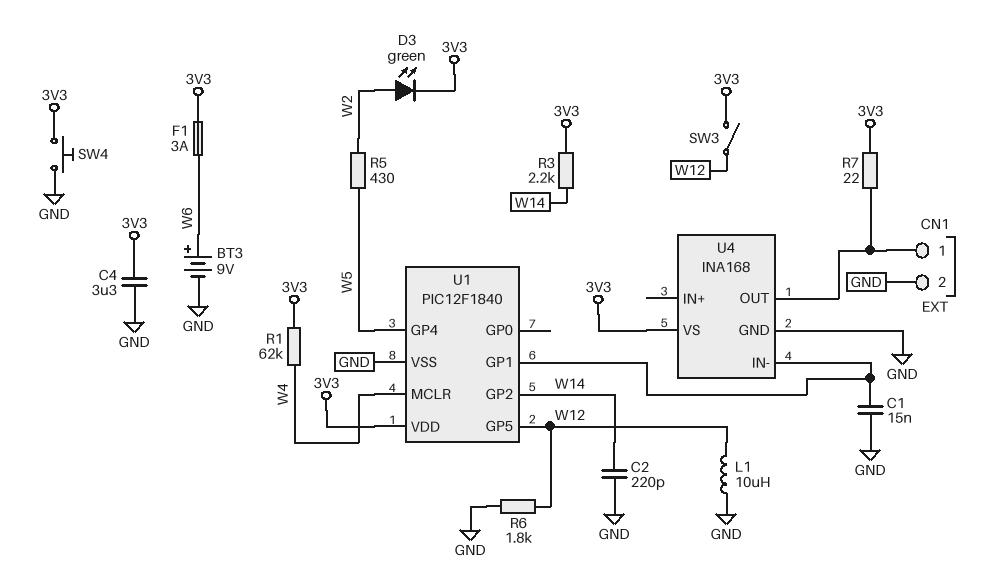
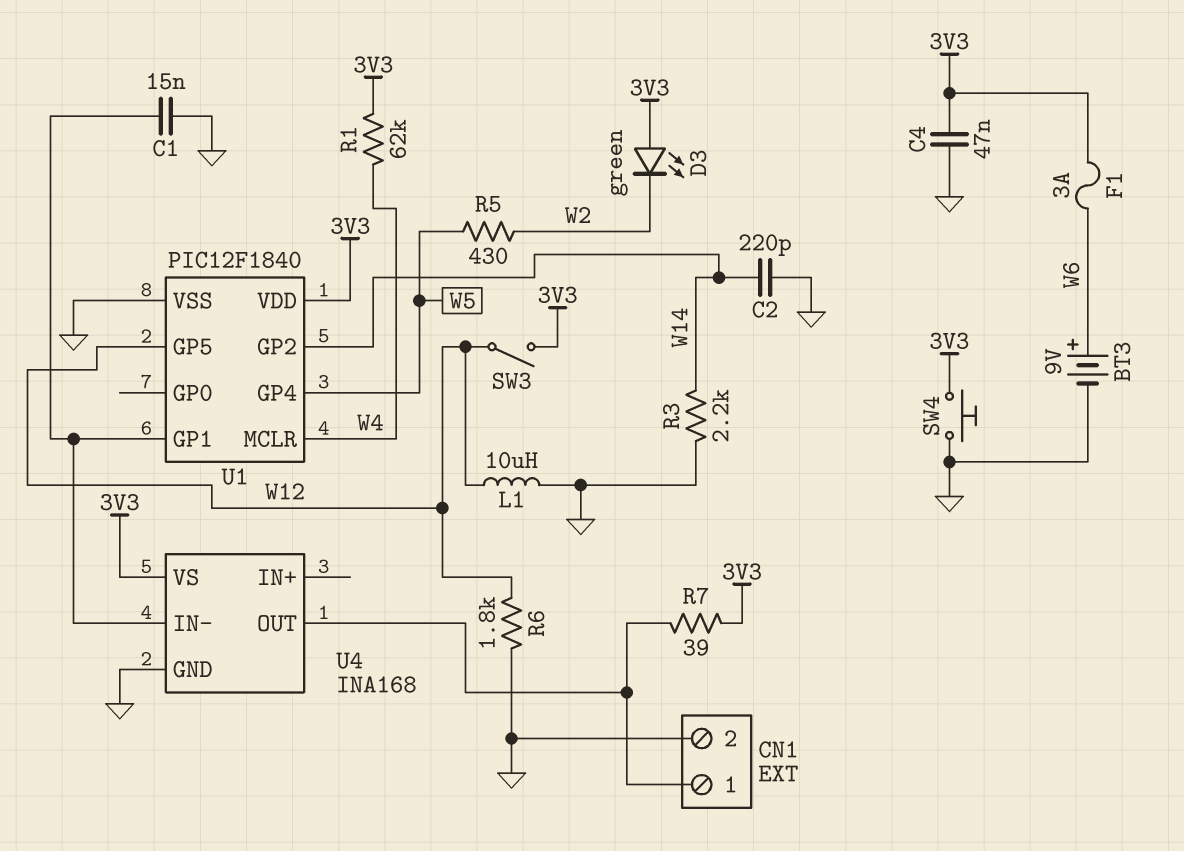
C4: 3.3uF (3V3, GND) -> 47nF (3V3, GND)
D3: LED green (A W2, K 3V3) -> LED green (A 3V3, K W2)
R3: 2.2k (3V3, W14) -> 2.2k (GND, W14)
R7: 22 (3V3, CN1/1) -> 39 (3V3, CN1/1)

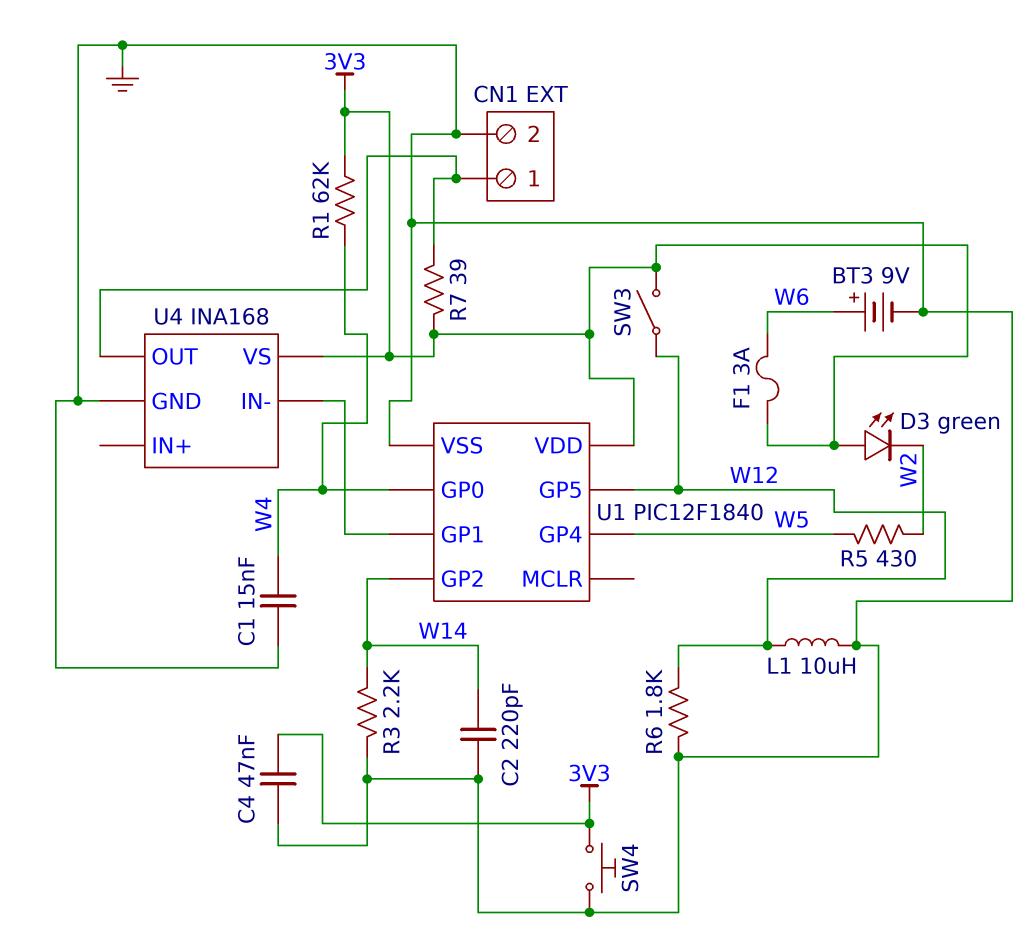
C1: 15nF (GND, U1/GP1) -> 15nF (GND, W4)
U1 pin GP0: none -> W4
U1 pin MCLR: W4 -> none

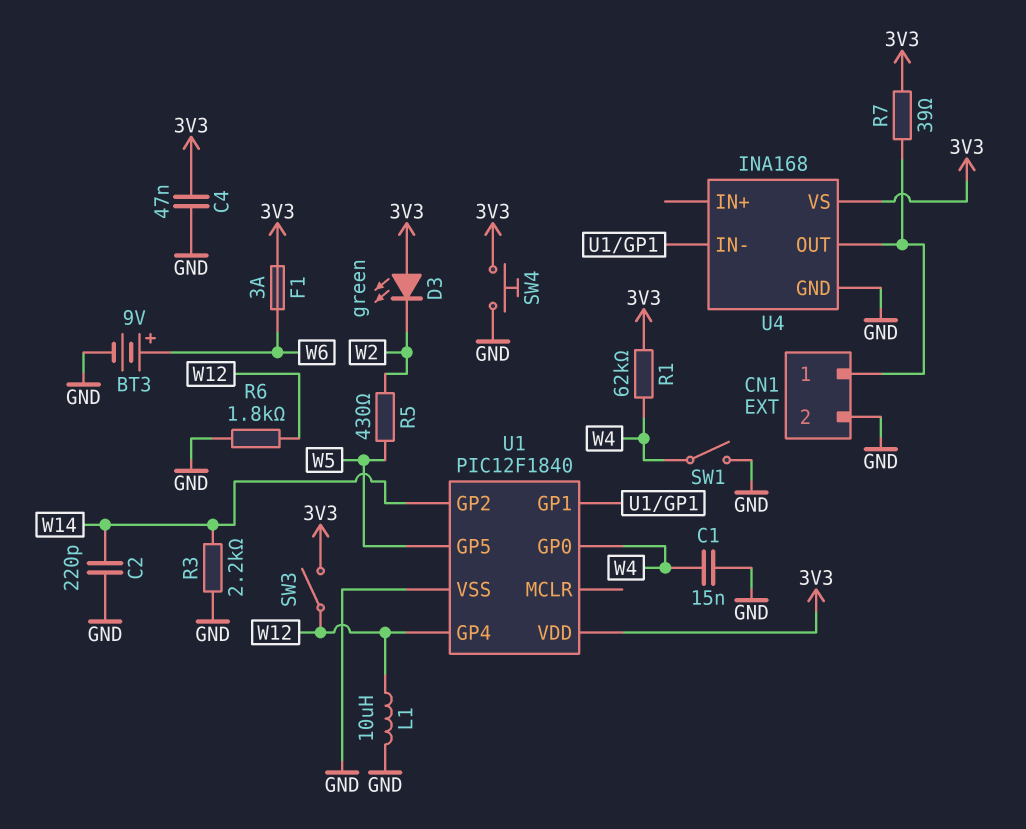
SW1: none -> switch (GND, W4)
U1 pin GP4: W5 -> W12
U1 pin GP5: W12 -> W5

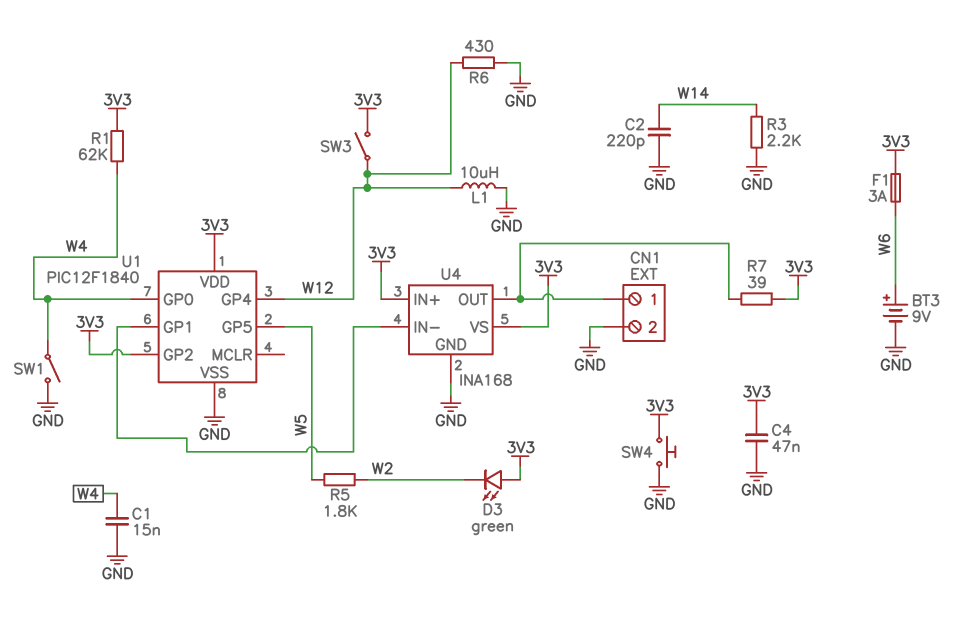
R5: 430 (W2, W5) -> 1.8k (W2, W5)
R6: 1.8k (GND, W12) -> 430 (GND, W12)
U1 pin GP2: W14 -> 3V3
U4 pin IN+: none -> 3V3

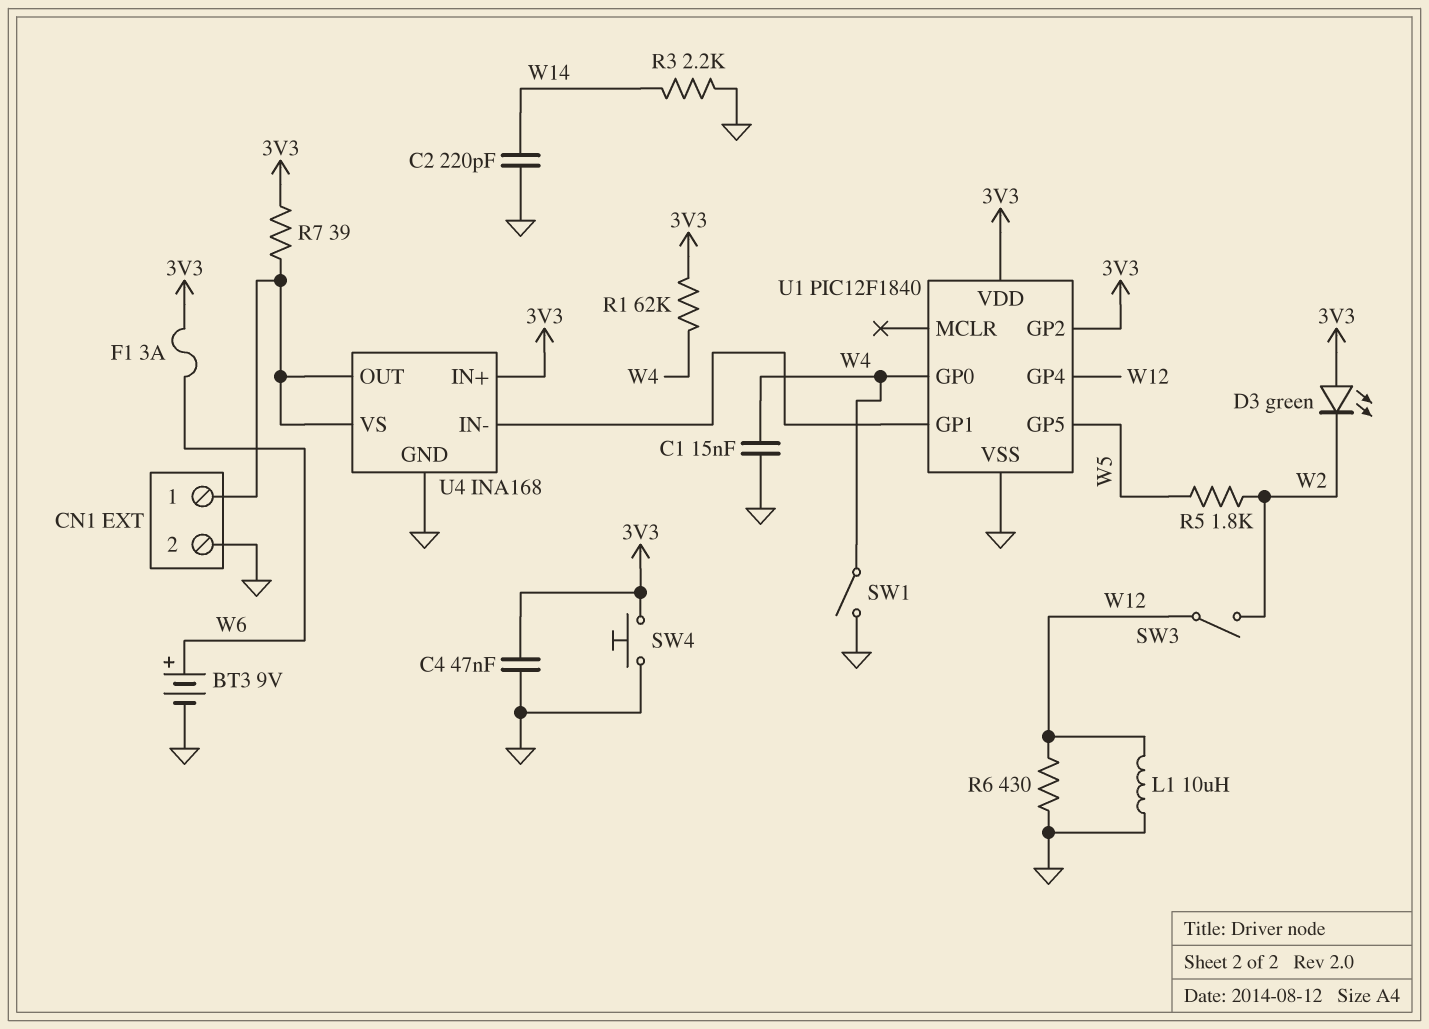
SW3: switch (3V3, W12) -> switch (W2, W12)
U4 pin VS: 3V3 -> CN1/1

